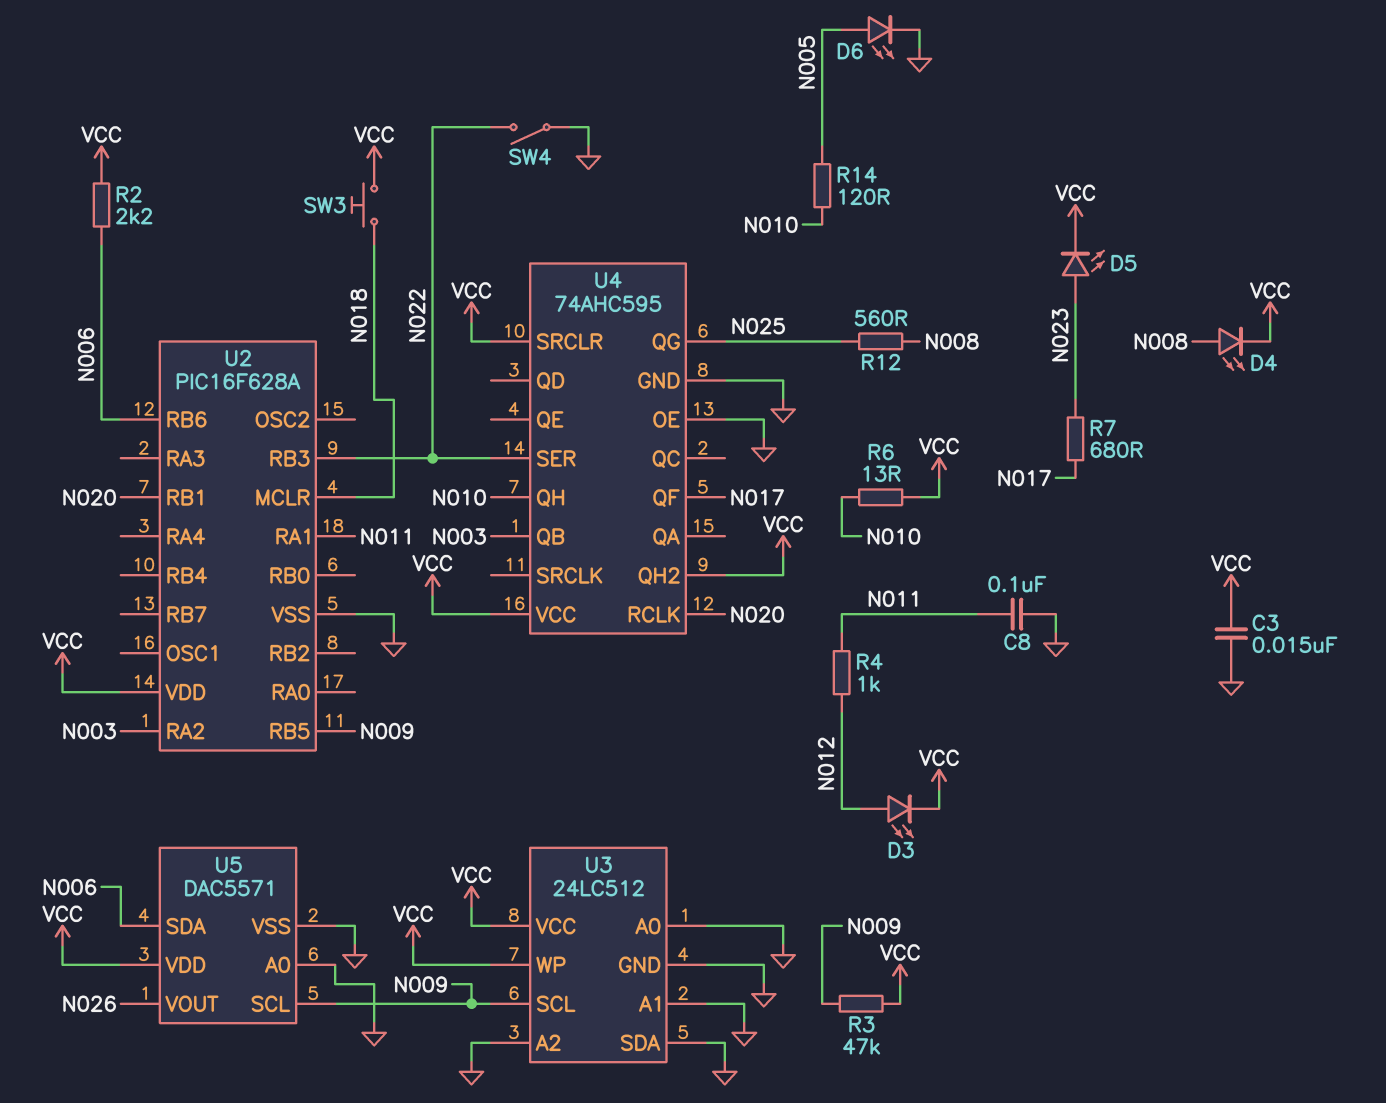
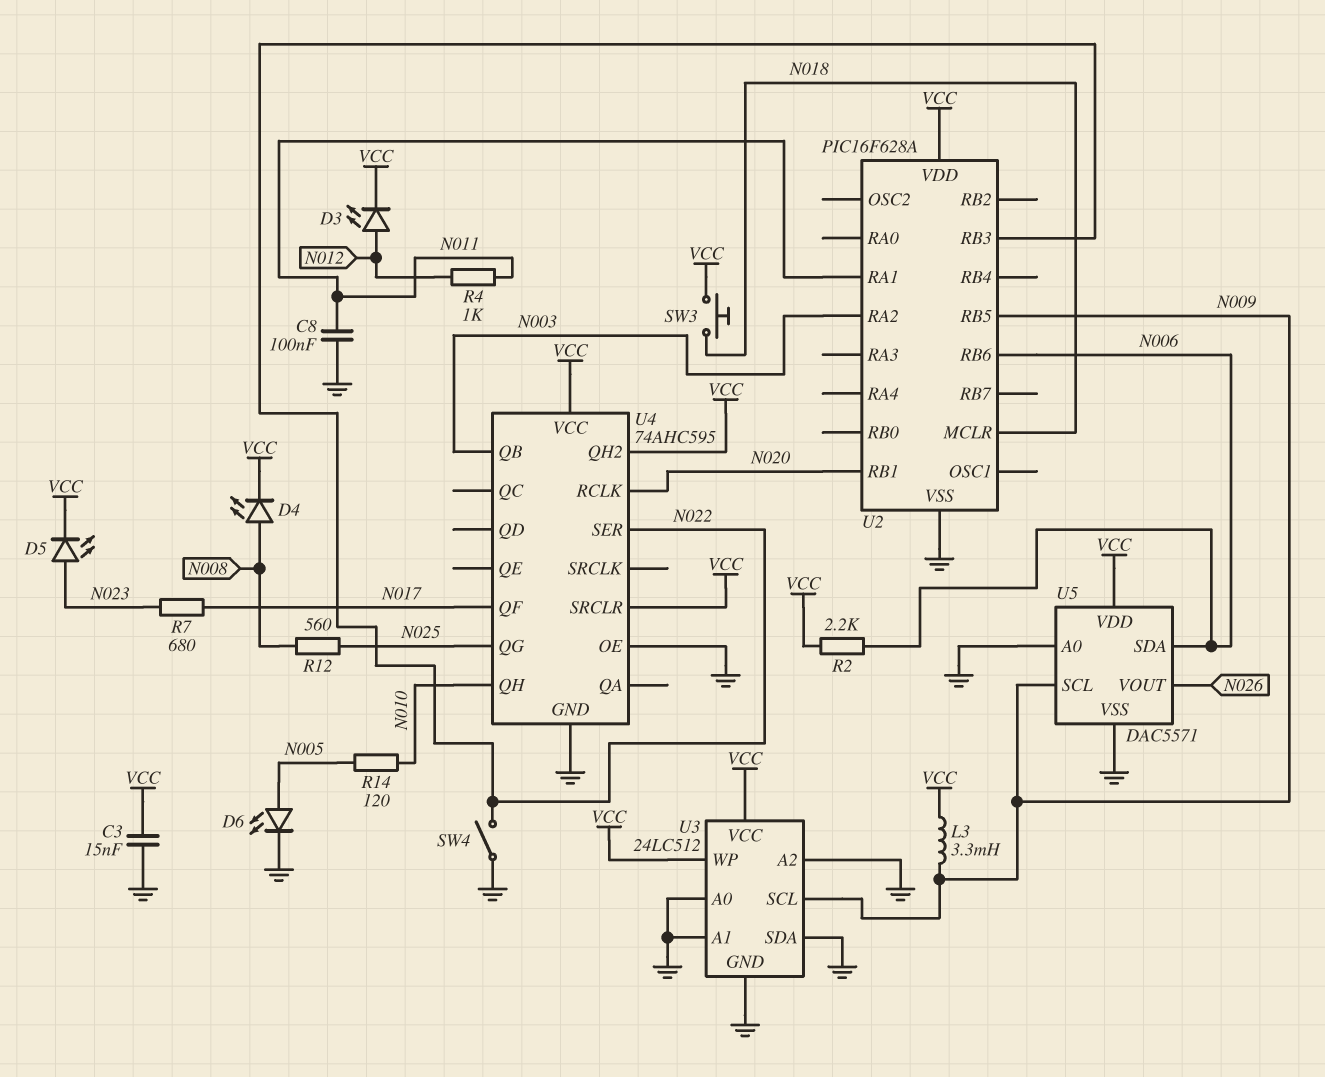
L3: none -> 3.3mH (N009, VCC)
R3: 47k (N009, VCC) -> none
R6: 13 (N010, VCC) -> none

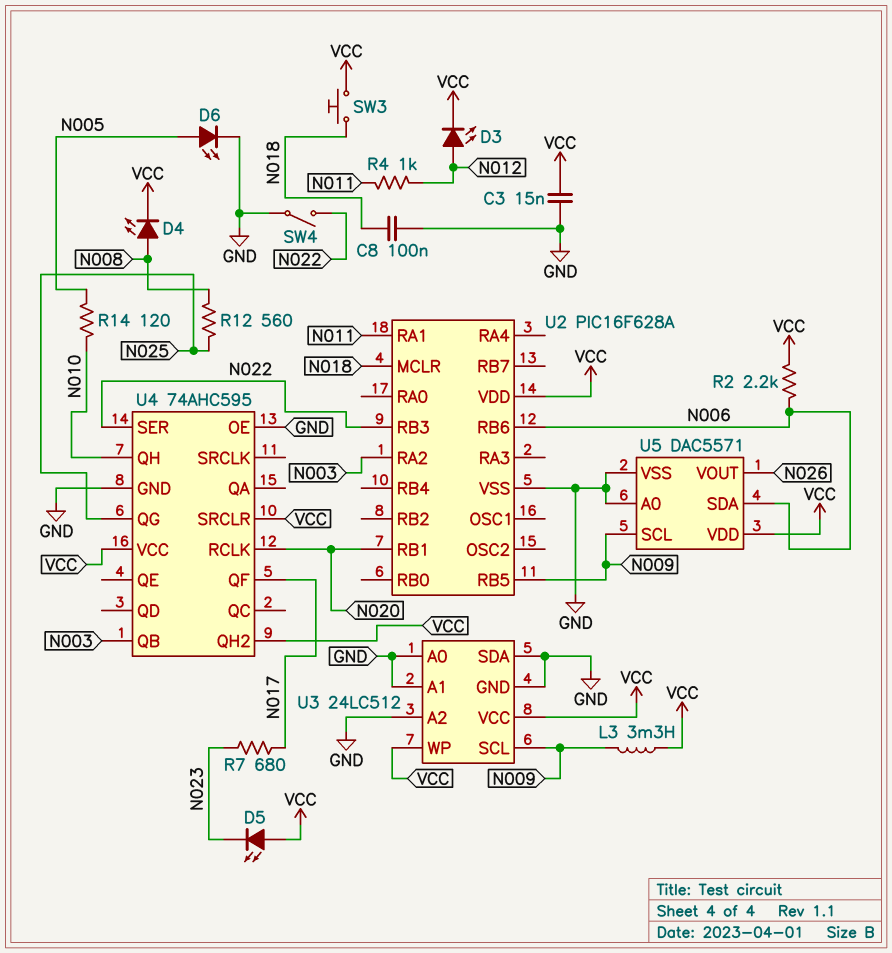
C8: 100nF (GND, N011) -> 100nF (GND, N018)
D5: LED (A N023, K VCC) -> LED (A VCC, K N023)

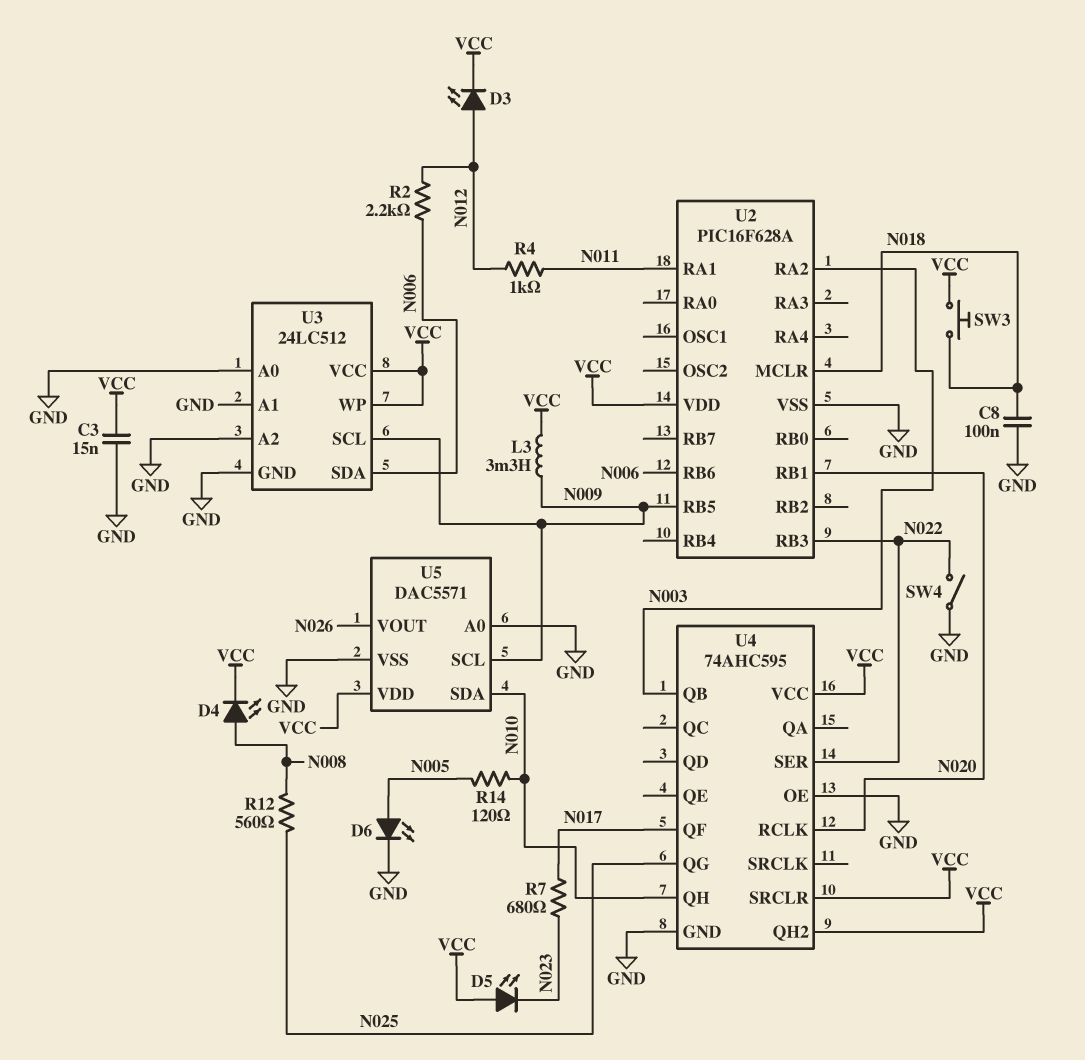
R2: 2.2k (N006, VCC) -> 2.2k (N006, N012)
U3 pin SDA: GND -> N006
U5 pin SDA: N006 -> N010

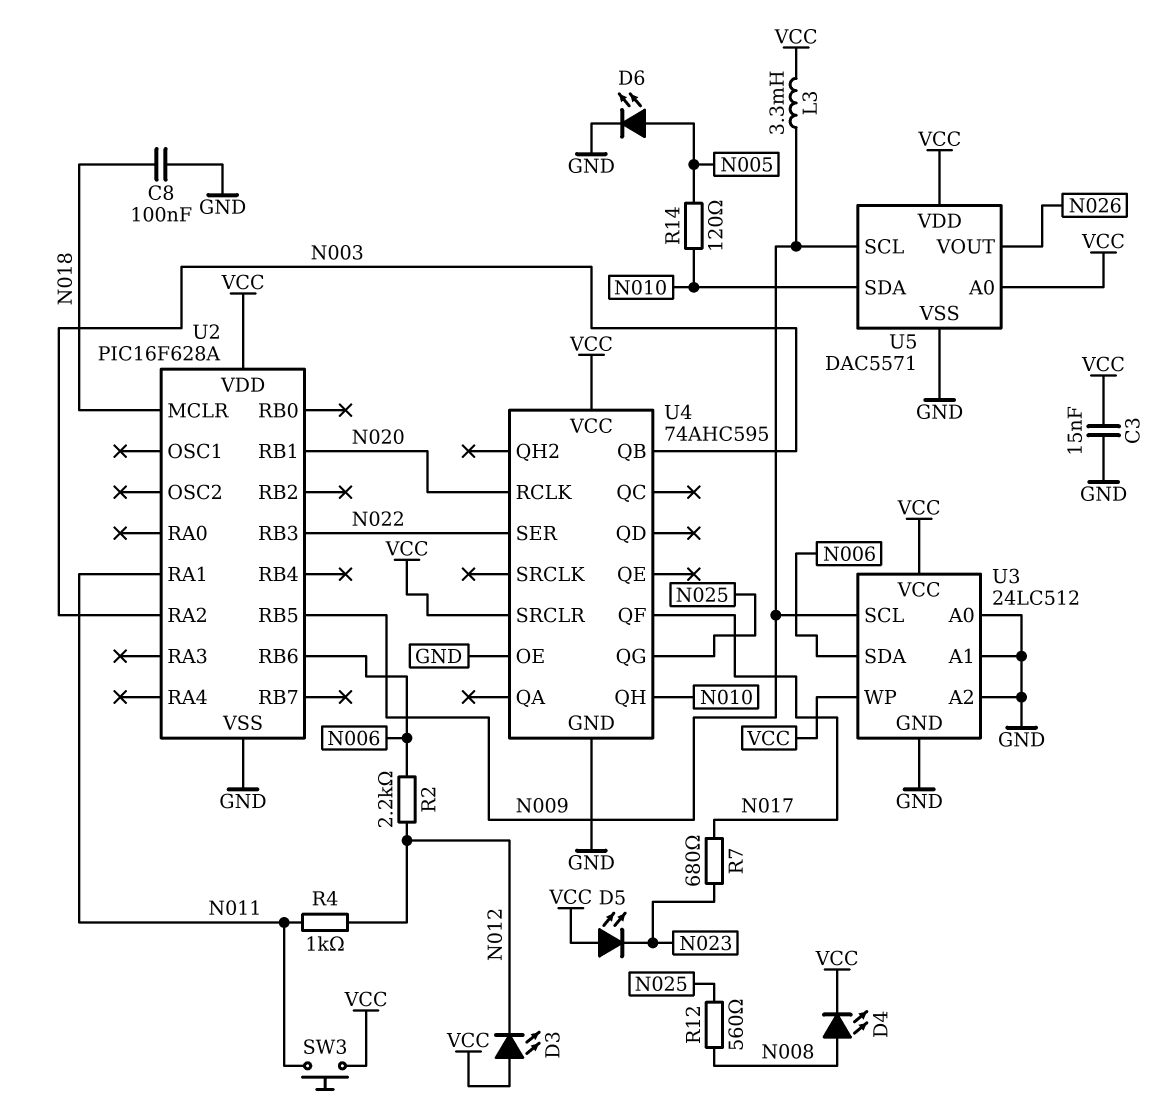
D3: LED (A N012, K VCC) -> LED (A VCC, K N012)
SW3: button (N018, VCC) -> button (N011, VCC)
SW4: switch (GND, N022) -> none
U4 pin QH2: VCC -> none
U5 pin A0: GND -> VCC

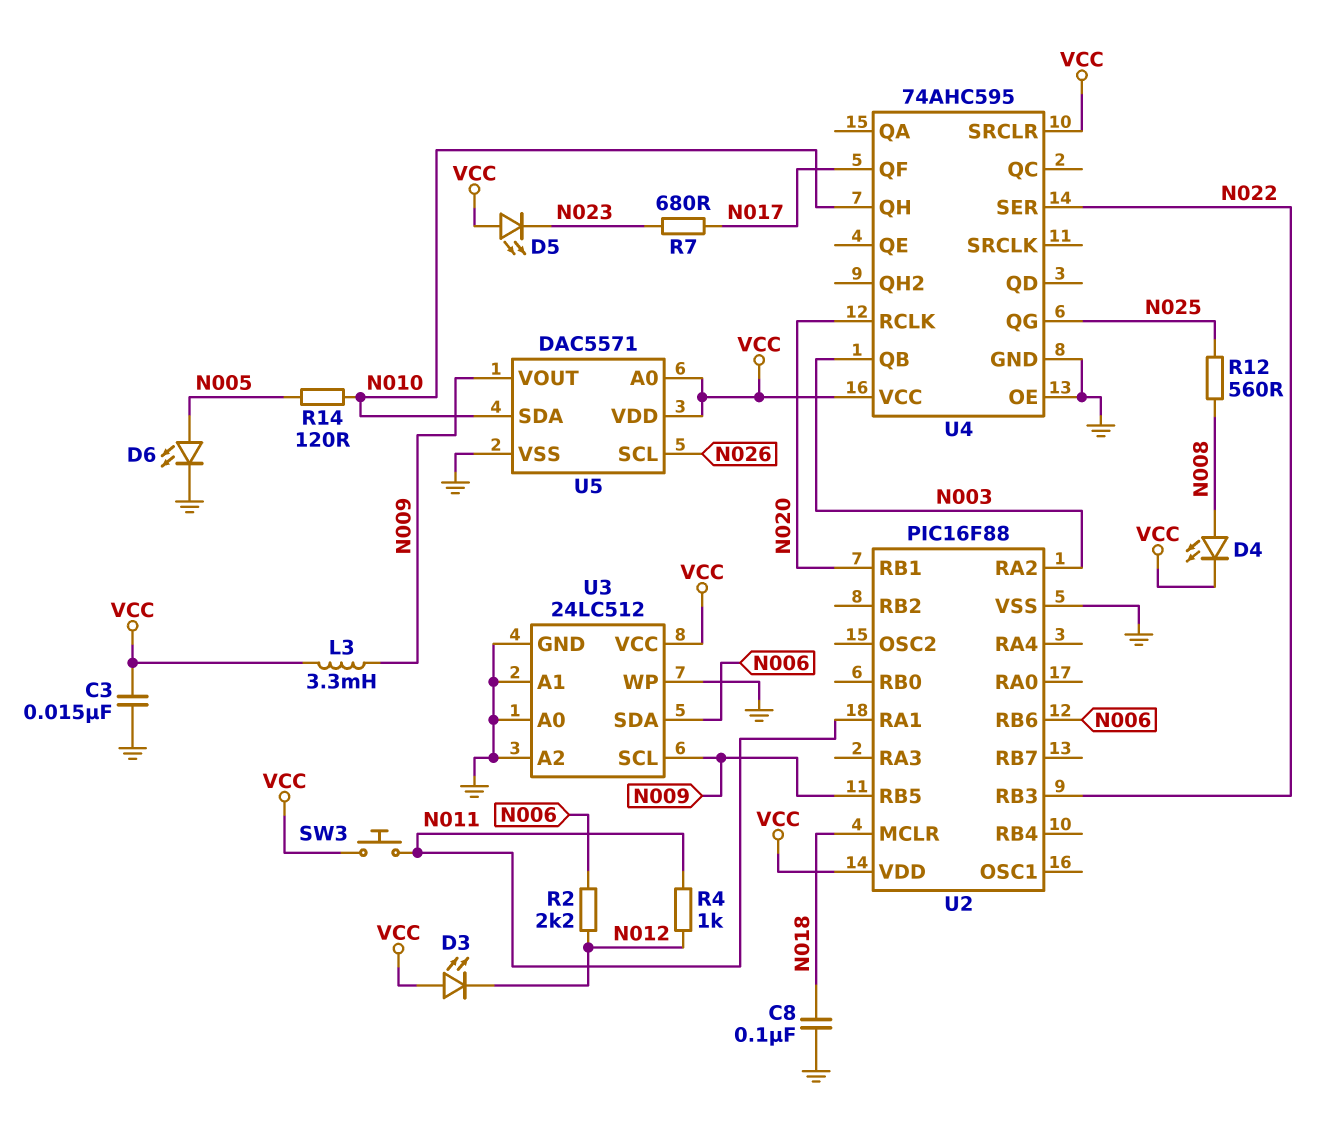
U2: PIC16F628A -> PIC16F88
U3 pin WP: VCC -> GND
U5 pin SCL: N009 -> N026
U5 pin VOUT: N026 -> N009

